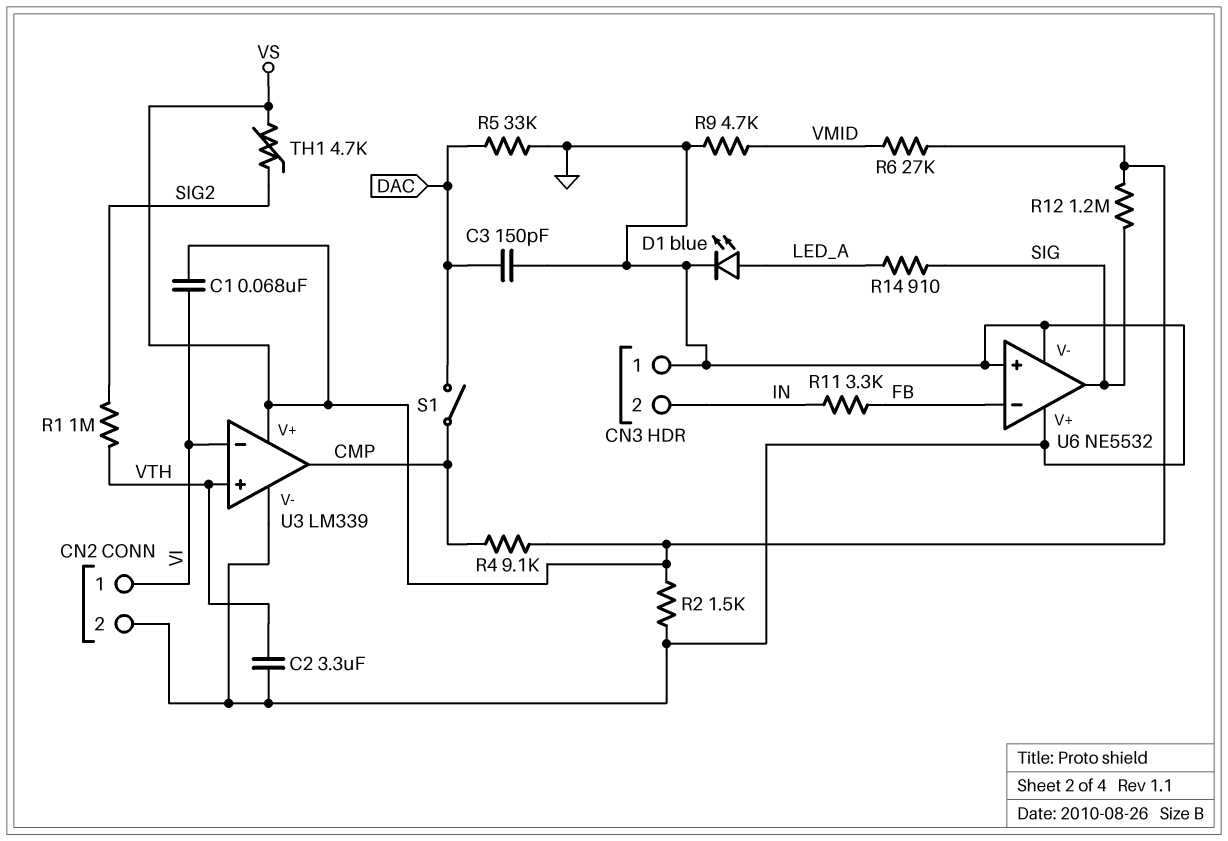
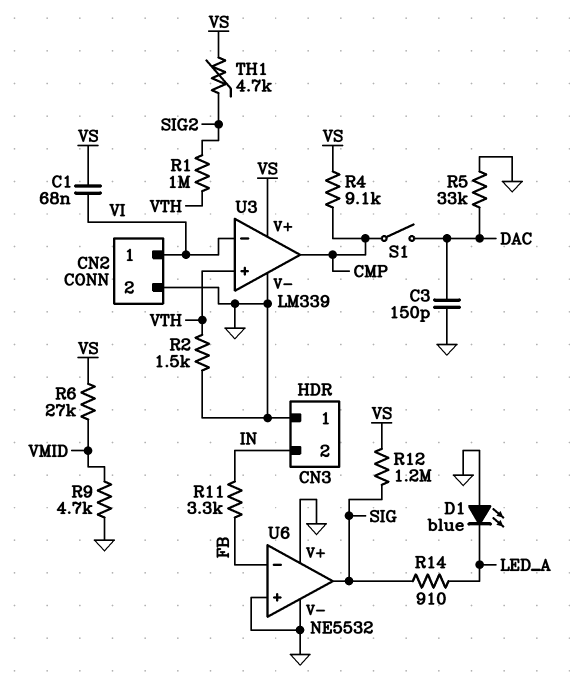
C2: 3.3uF (GND, VTH) -> none
D1: LED blue (A LED_A, K GND) -> LED blue (A GND, K LED_A)
R2: 1.5k (GND, VS) -> 1.5k (GND, VTH)

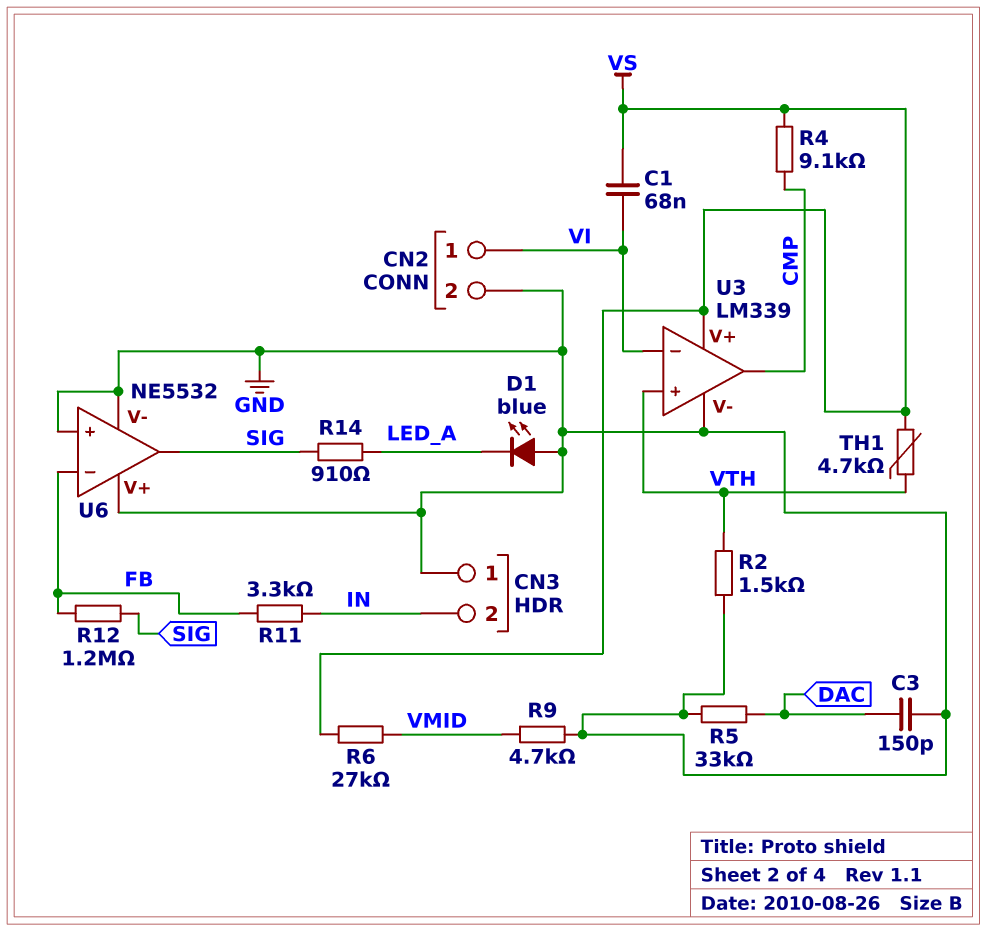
R1: 1M (SIG2, VTH) -> none
R12: 1.2M (SIG, VS) -> 1.2M (FB, SIG)
S1: switch (CMP, DAC) -> none
TH1: 4.7k (SIG2, VS) -> 4.7k (VS, VTH)

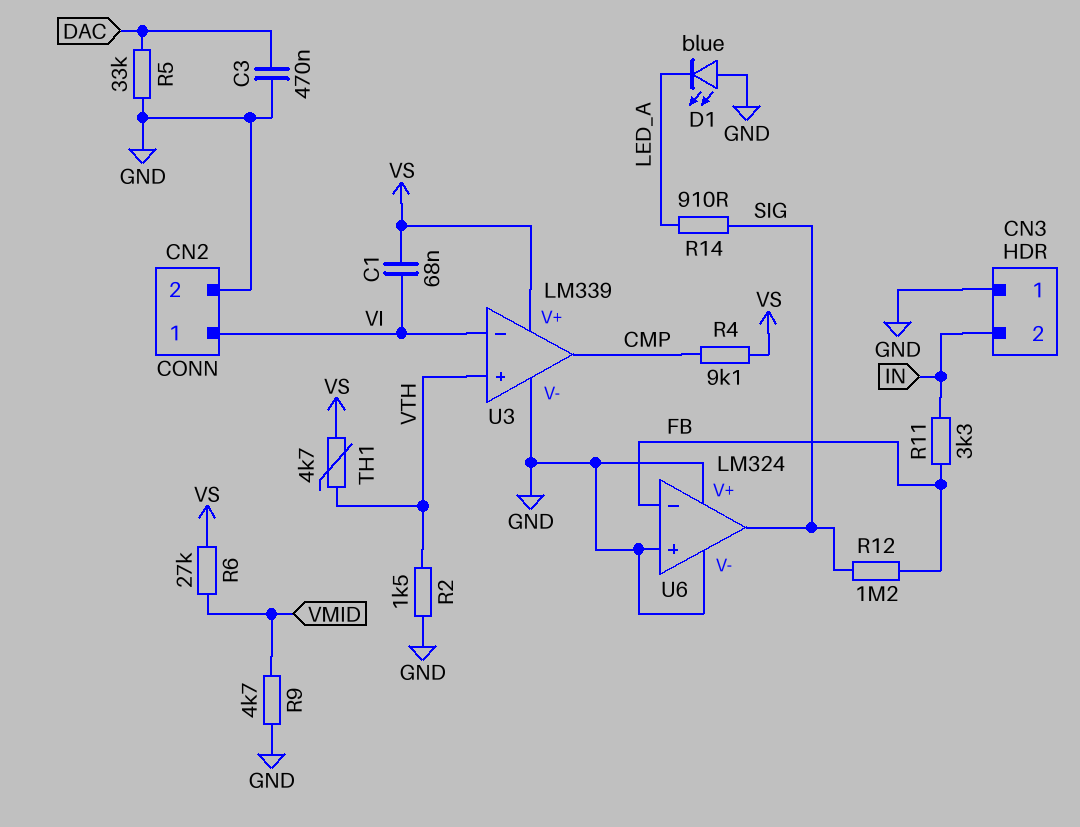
C3: 150pF (DAC, GND) -> 470nF (DAC, GND)
U6: NE5532 -> LM324

